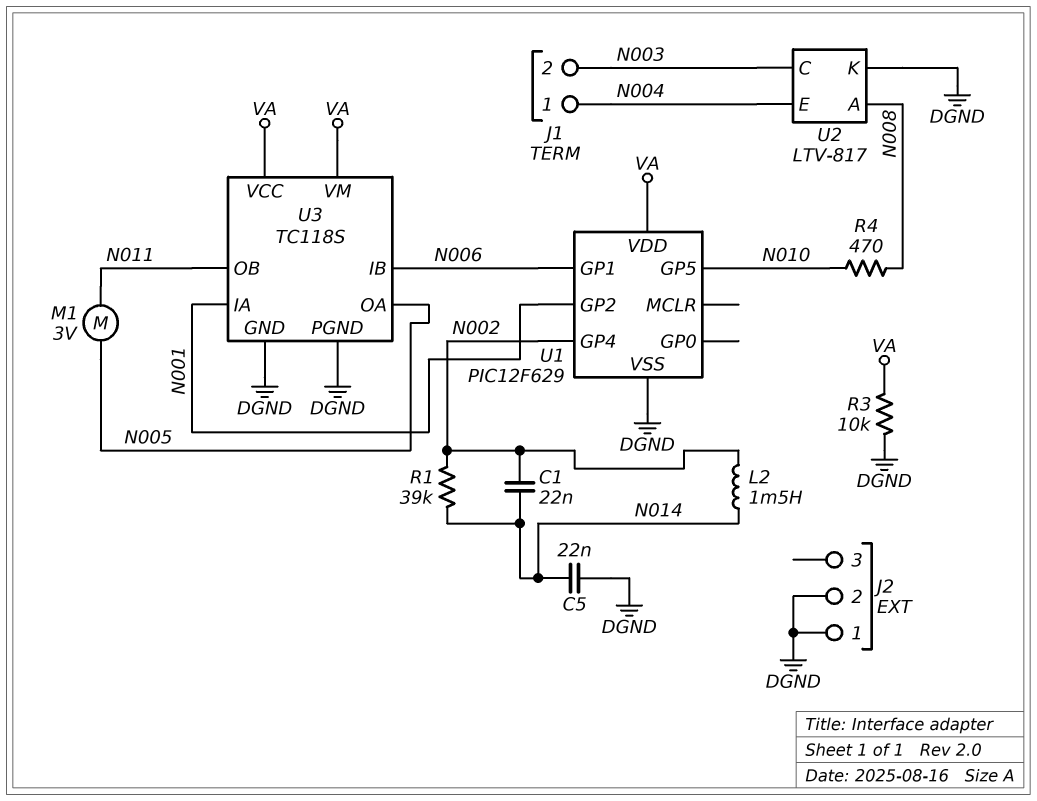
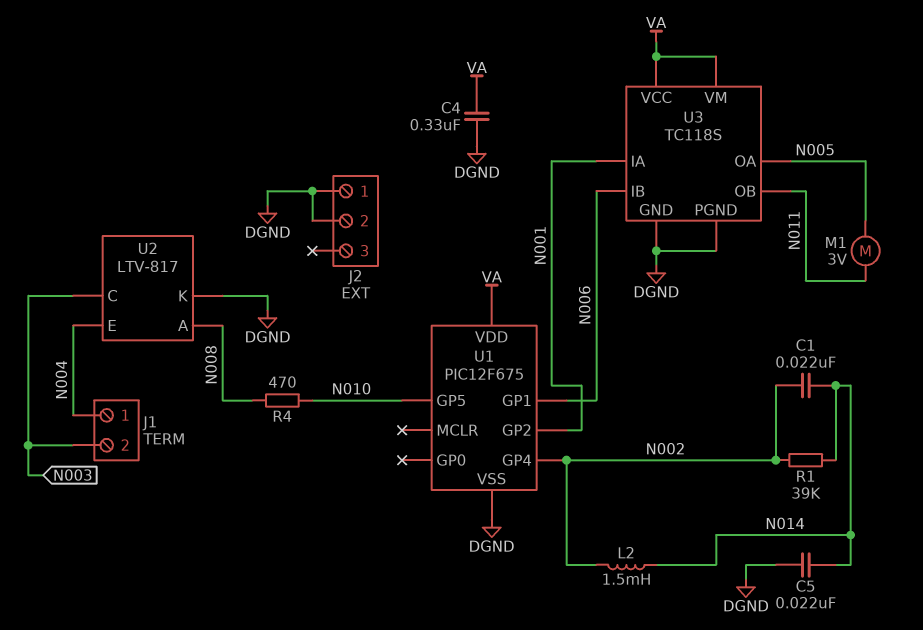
C4: none -> 330nF (DGND, VA)
R3: 10k (DGND, VA) -> none
U1: PIC12F629 -> PIC12F675

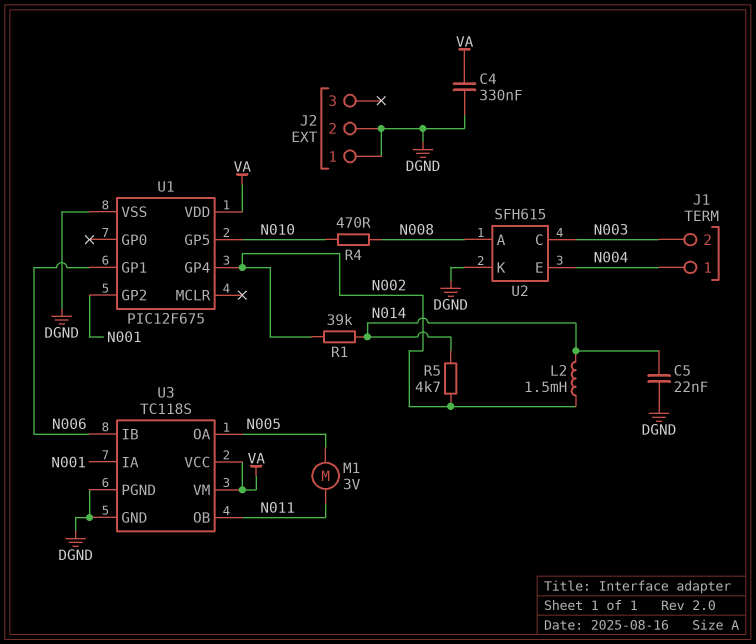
C1: 22nF (N002, N014) -> none
R5: none -> 4.7k (N002, N014)
U2: LTV-817 -> SFH615

